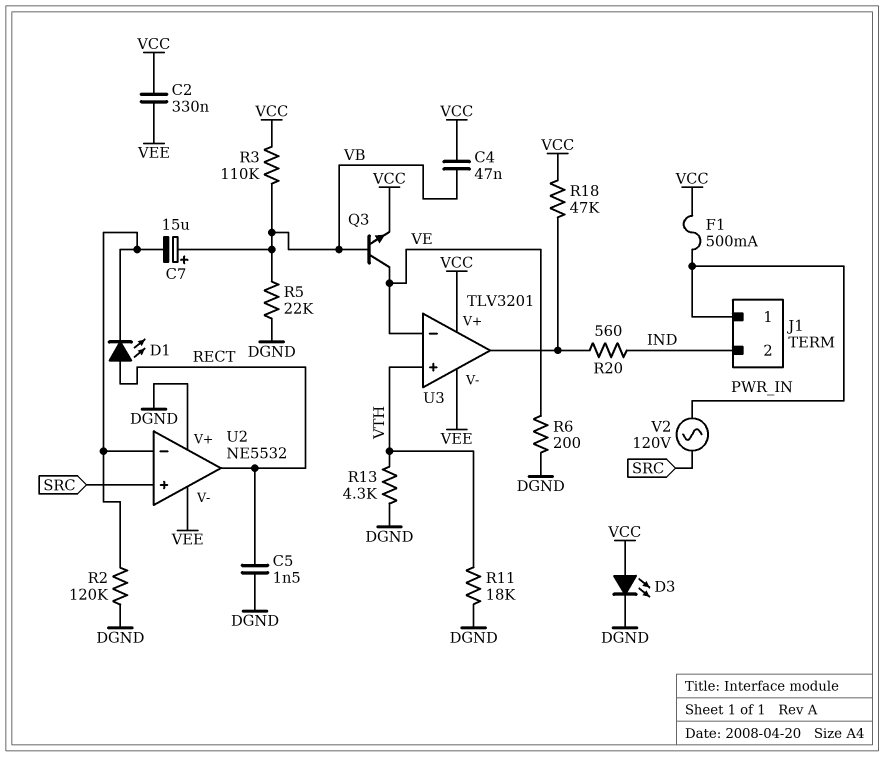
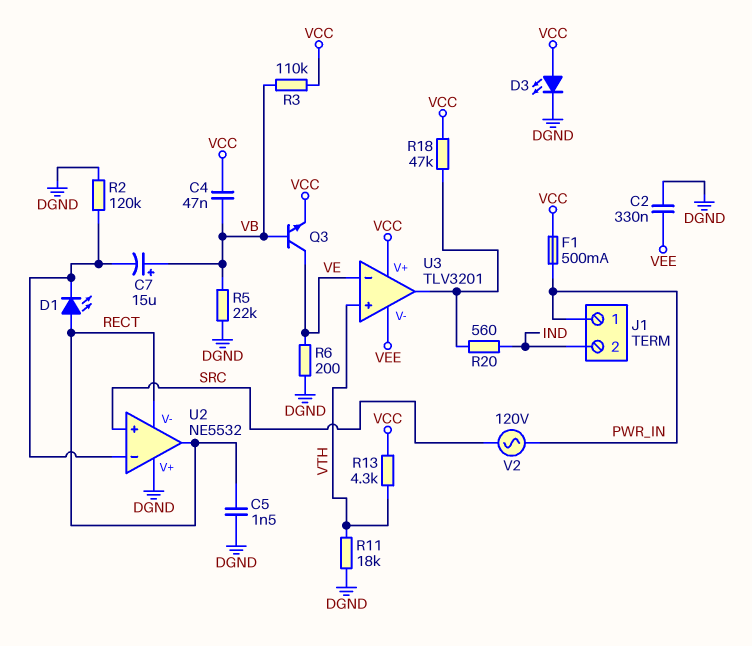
C2: 330nF (VCC, VEE) -> 330nF (DGND, VEE)
R13: 4.3k (DGND, VTH) -> 4.3k (VCC, VTH)
U2 pin V-: VEE -> RECT

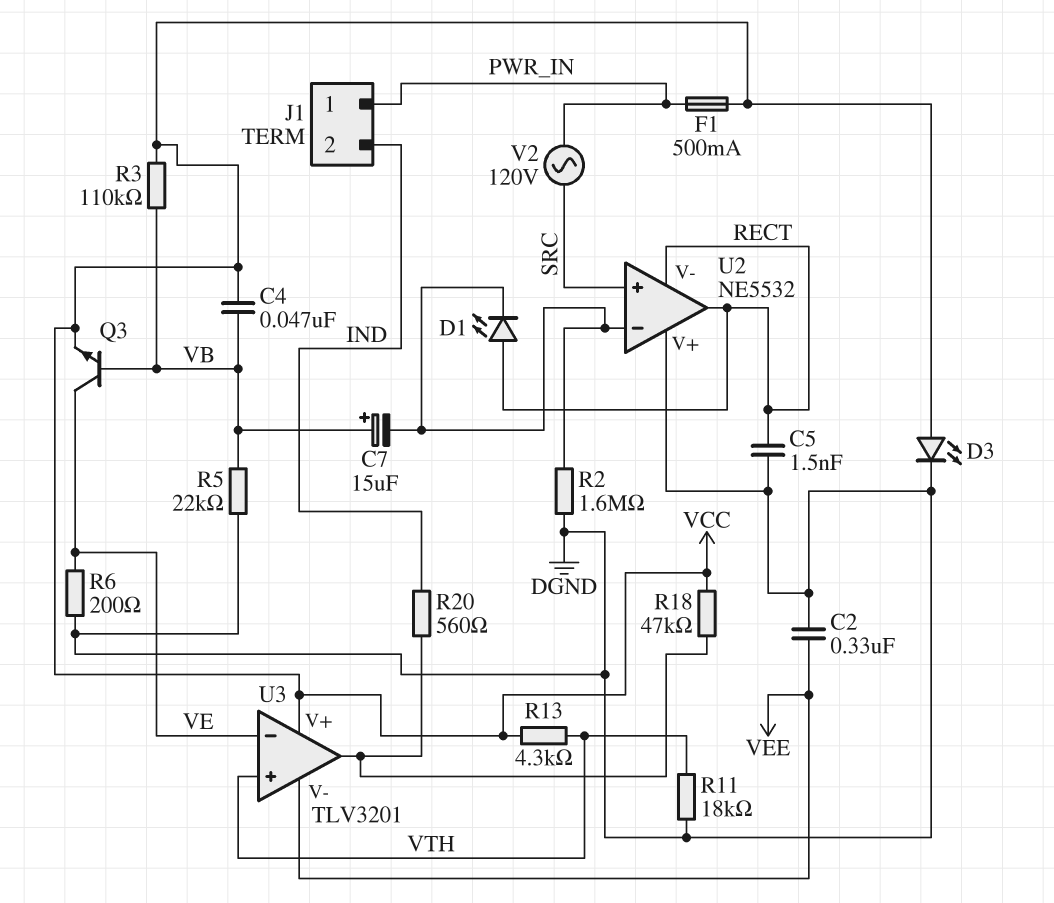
R2: 120k (DGND, U2/in-) -> 1.6M (DGND, U2/in-)

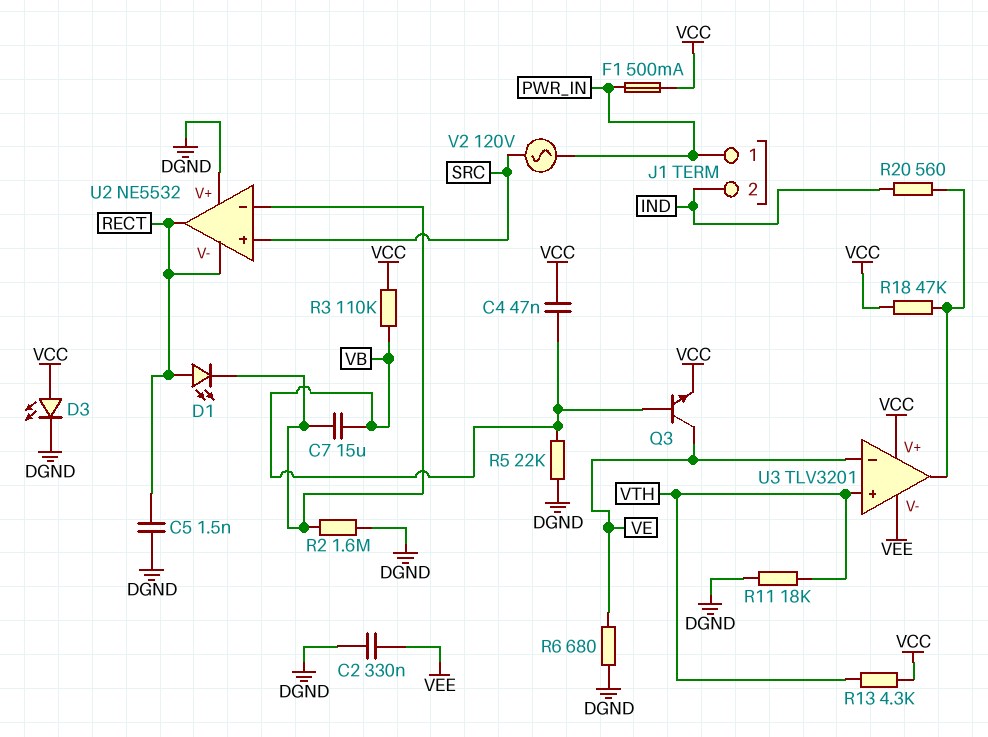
C7: 15uF (plus VB, minus U2/in-) -> 15uF (U2/in-, VB)
R6: 200 (DGND, VE) -> 680 (DGND, VE)

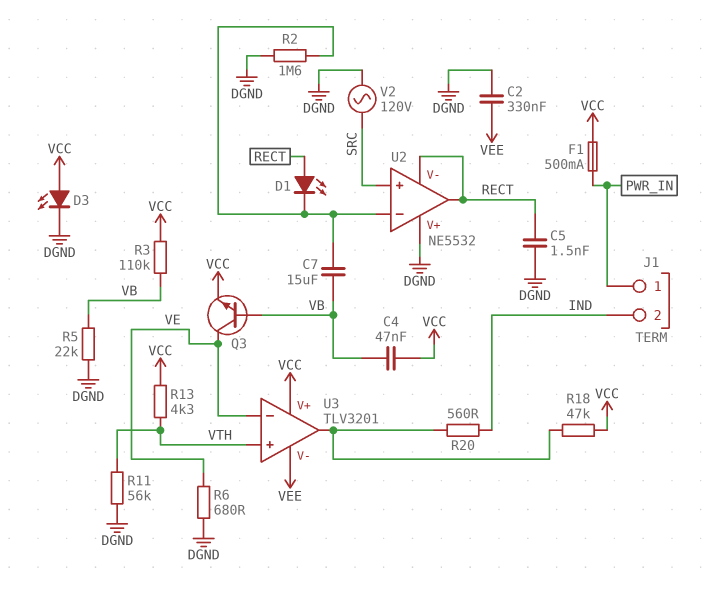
R11: 18k (DGND, VTH) -> 56k (DGND, VTH)
V2: AC 120V (PWR_IN, SRC) -> AC 120V (DGND, SRC)

